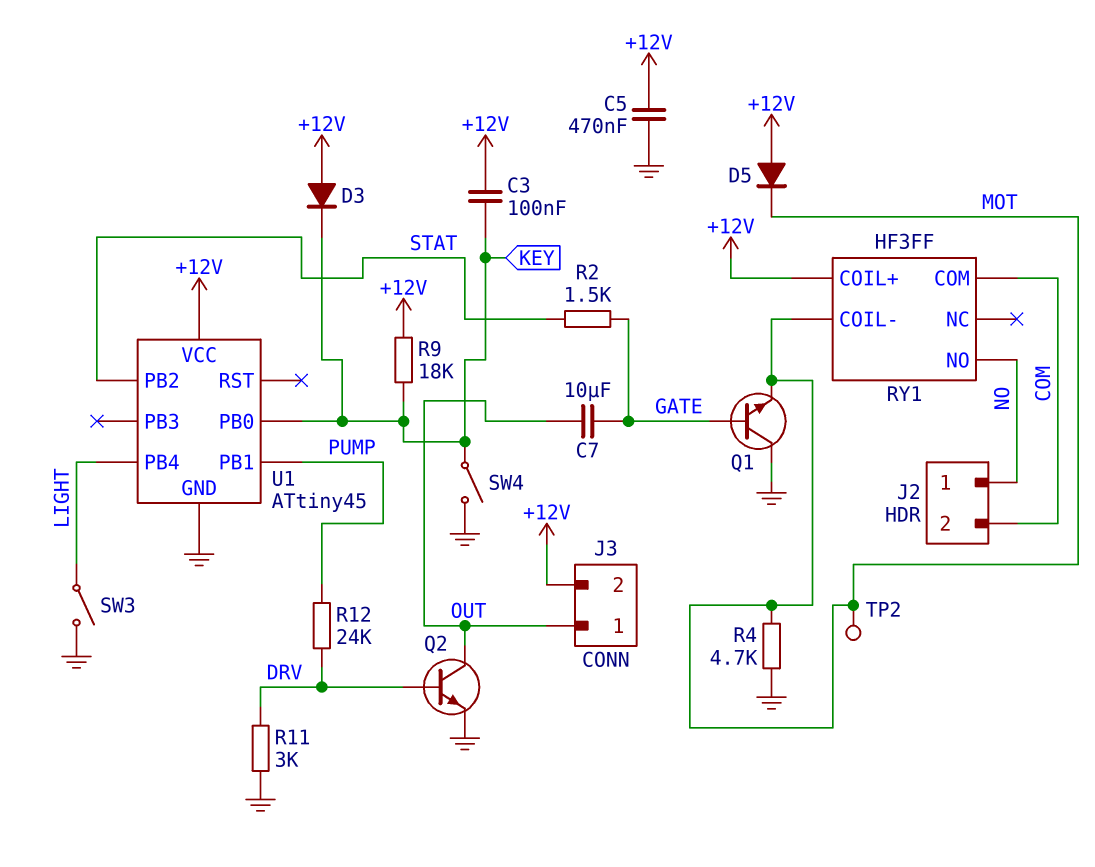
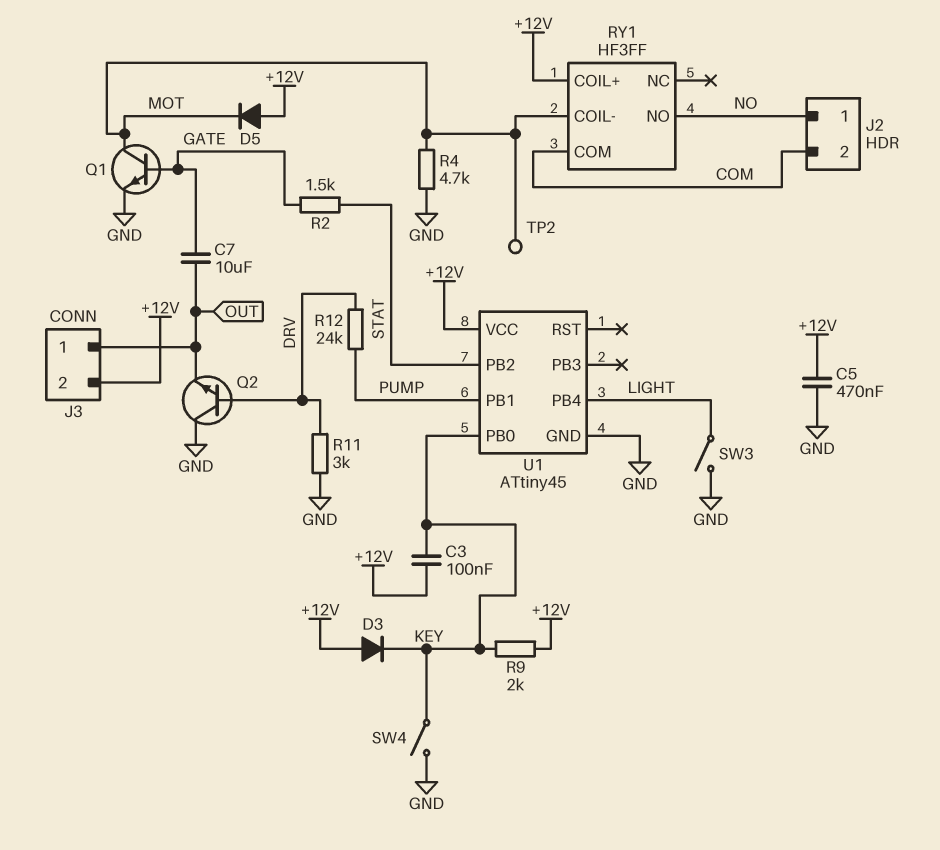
Q1: NPN (B GATE, C GND, E MOT) -> NPN (B GATE, C MOT, E GND)
Q2: NPN (B DRV, C OUT, E GND) -> NPN (B DRV, C GND, E OUT)
R9: 18k (+12V, KEY) -> 2k (+12V, KEY)

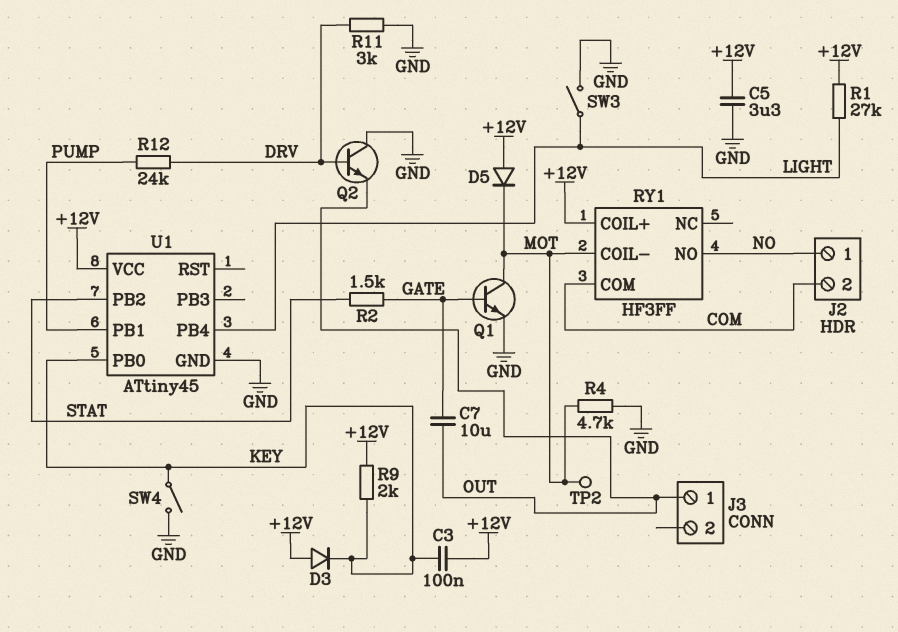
C5: 470nF (+12V, GND) -> 3.3uF (+12V, GND)
J3 pin 2: +12V -> none
R1: none -> 27k (+12V, LIGHT)

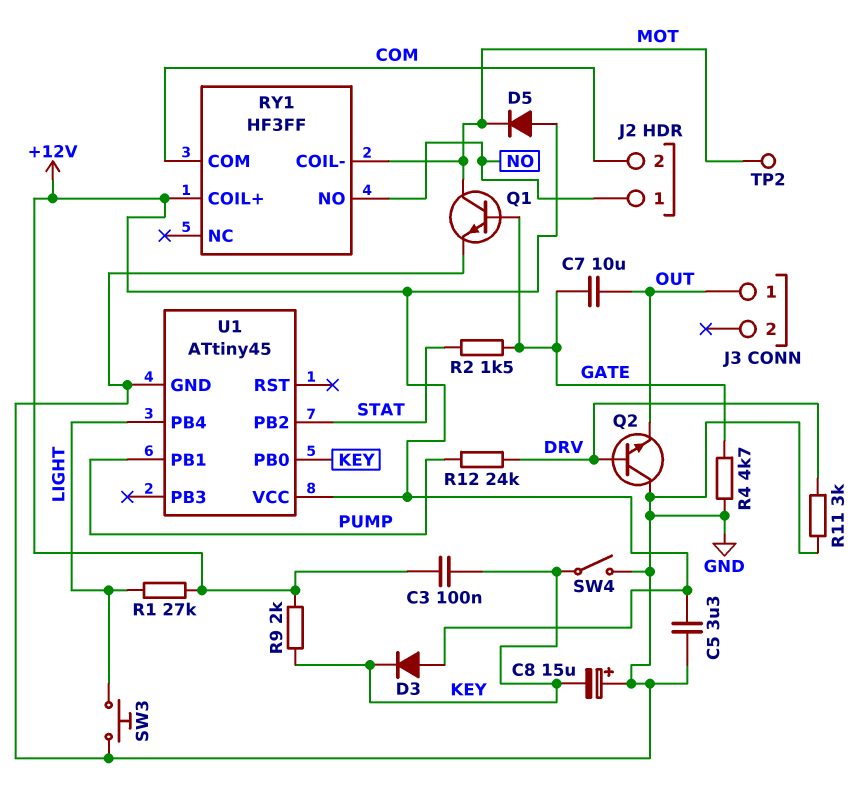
C8: none -> 15uF (plus GND, minus KEY)
R4: 4.7k (GND, MOT) -> 4.7k (GATE, GND)
SW3: switch (GND, LIGHT) -> button (GND, LIGHT)

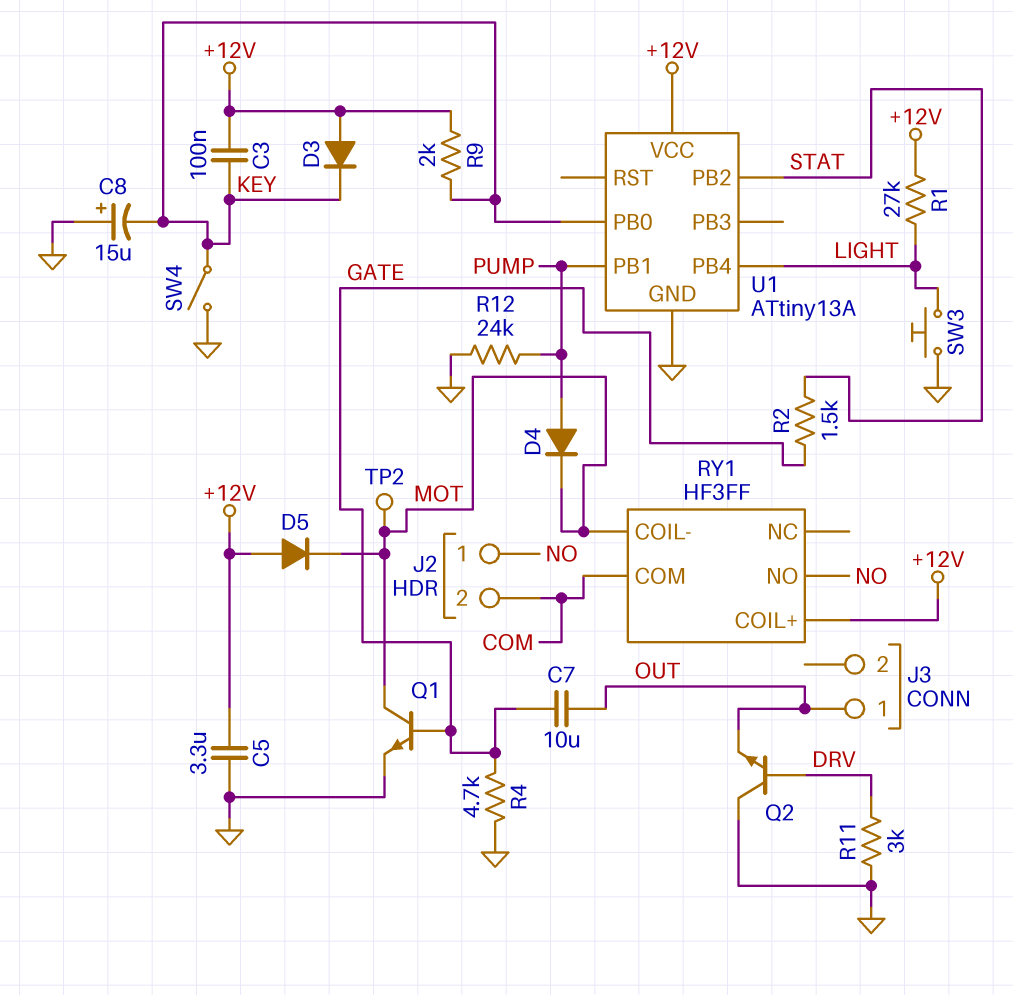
D4: none -> diode (A PUMP, K MOT)
R12: 24k (DRV, PUMP) -> 24k (GND, PUMP)
U1: ATtiny45 -> ATtiny13A

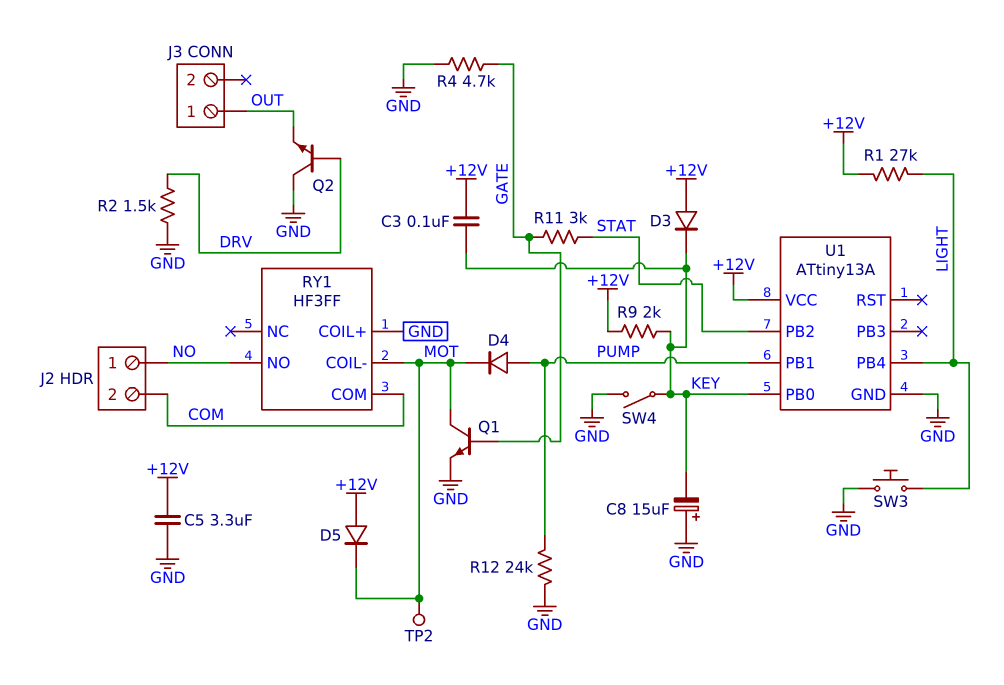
C7: 10uF (GATE, OUT) -> none
R2: 1.5k (GATE, STAT) -> 1.5k (DRV, GND)
R11: 3k (DRV, GND) -> 3k (GATE, STAT)
RY1 pin COIL+: +12V -> GND

